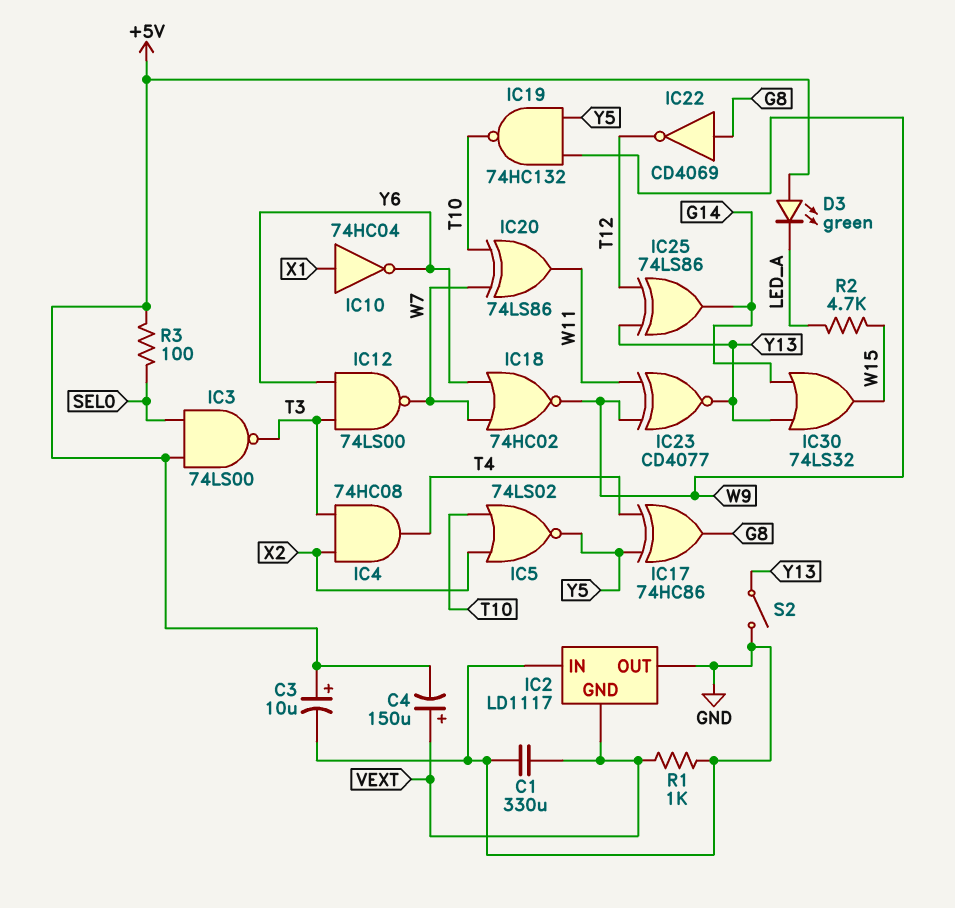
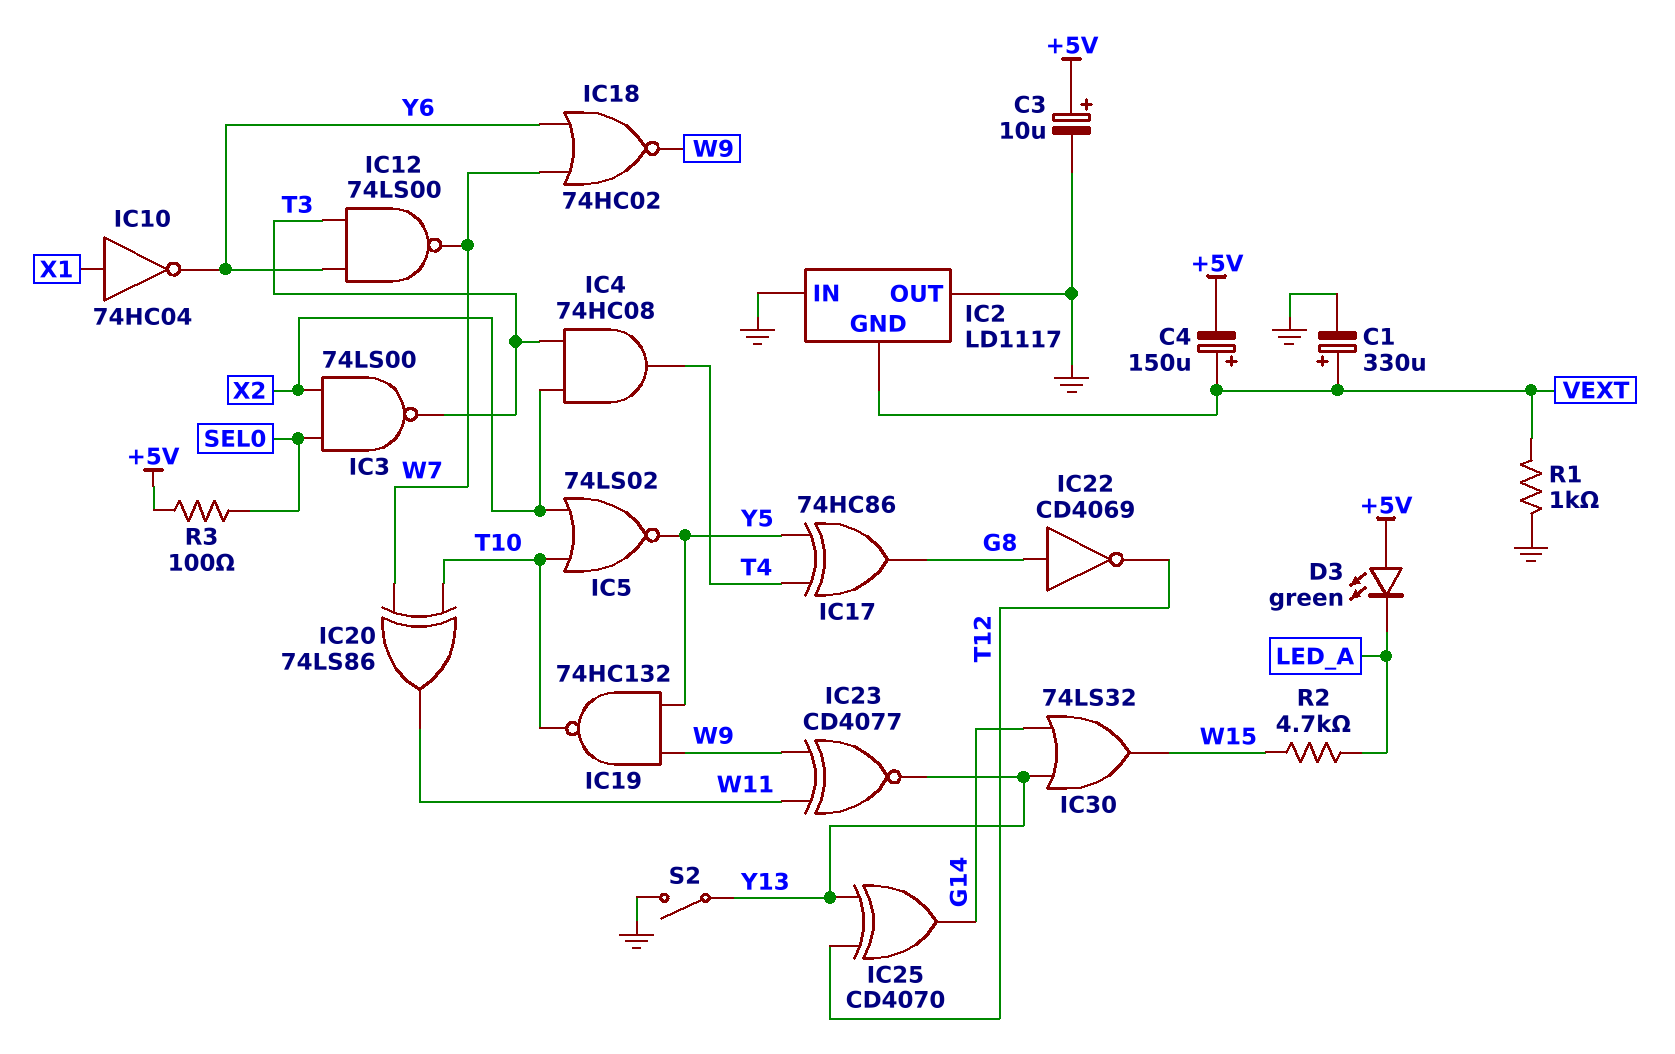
C1: 330uF (GND, VEXT) -> 330uF (plus VEXT, minus GND)
IC3: NAND 74LS00 (in +5V, in SEL0, out T3) -> NAND 74LS00 (in SEL0, in X2, out T3)
IC25: XOR 74LS86 (in T12, in Y13, out G14) -> XOR CD4070 (in T12, in Y13, out G14)

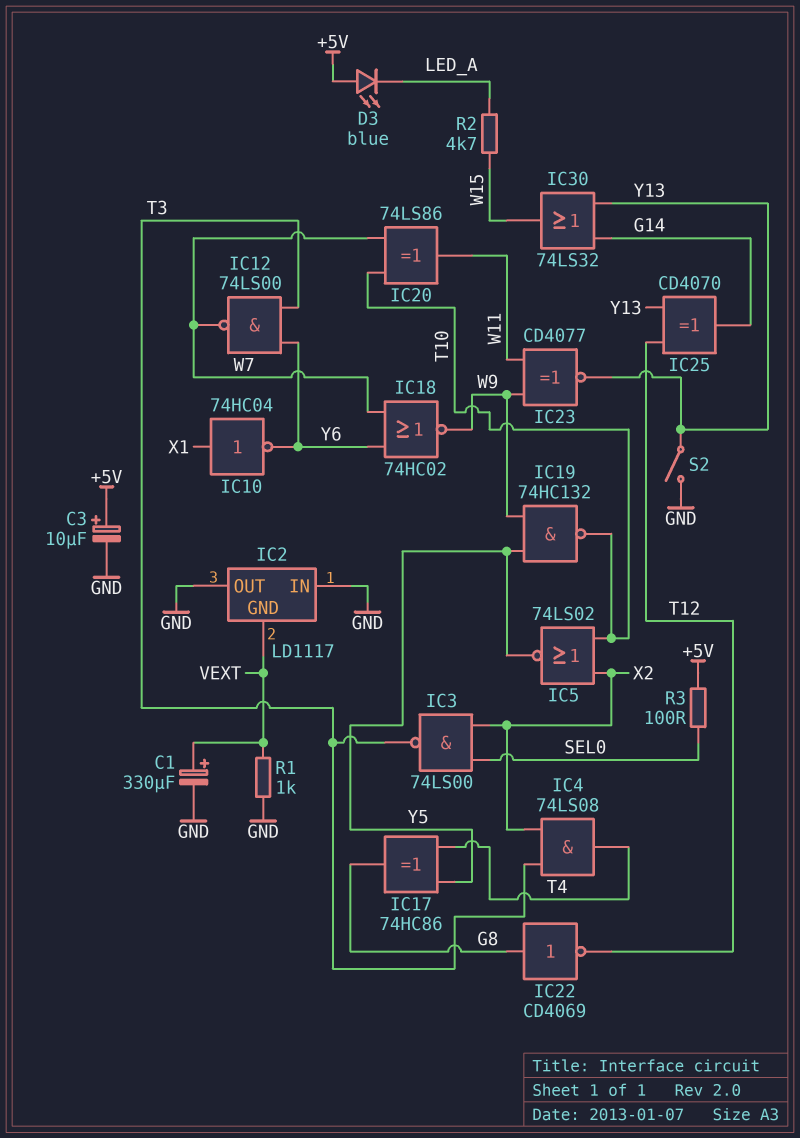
C4: 150uF (plus VEXT, minus +5V) -> none
D3: LED green (A +5V, K LED_A) -> LED blue (A +5V, K LED_A)
IC4: AND 74HC08 (in T3, in X2, out T4) -> AND 74LS08 (in T3, in X2, out T4)

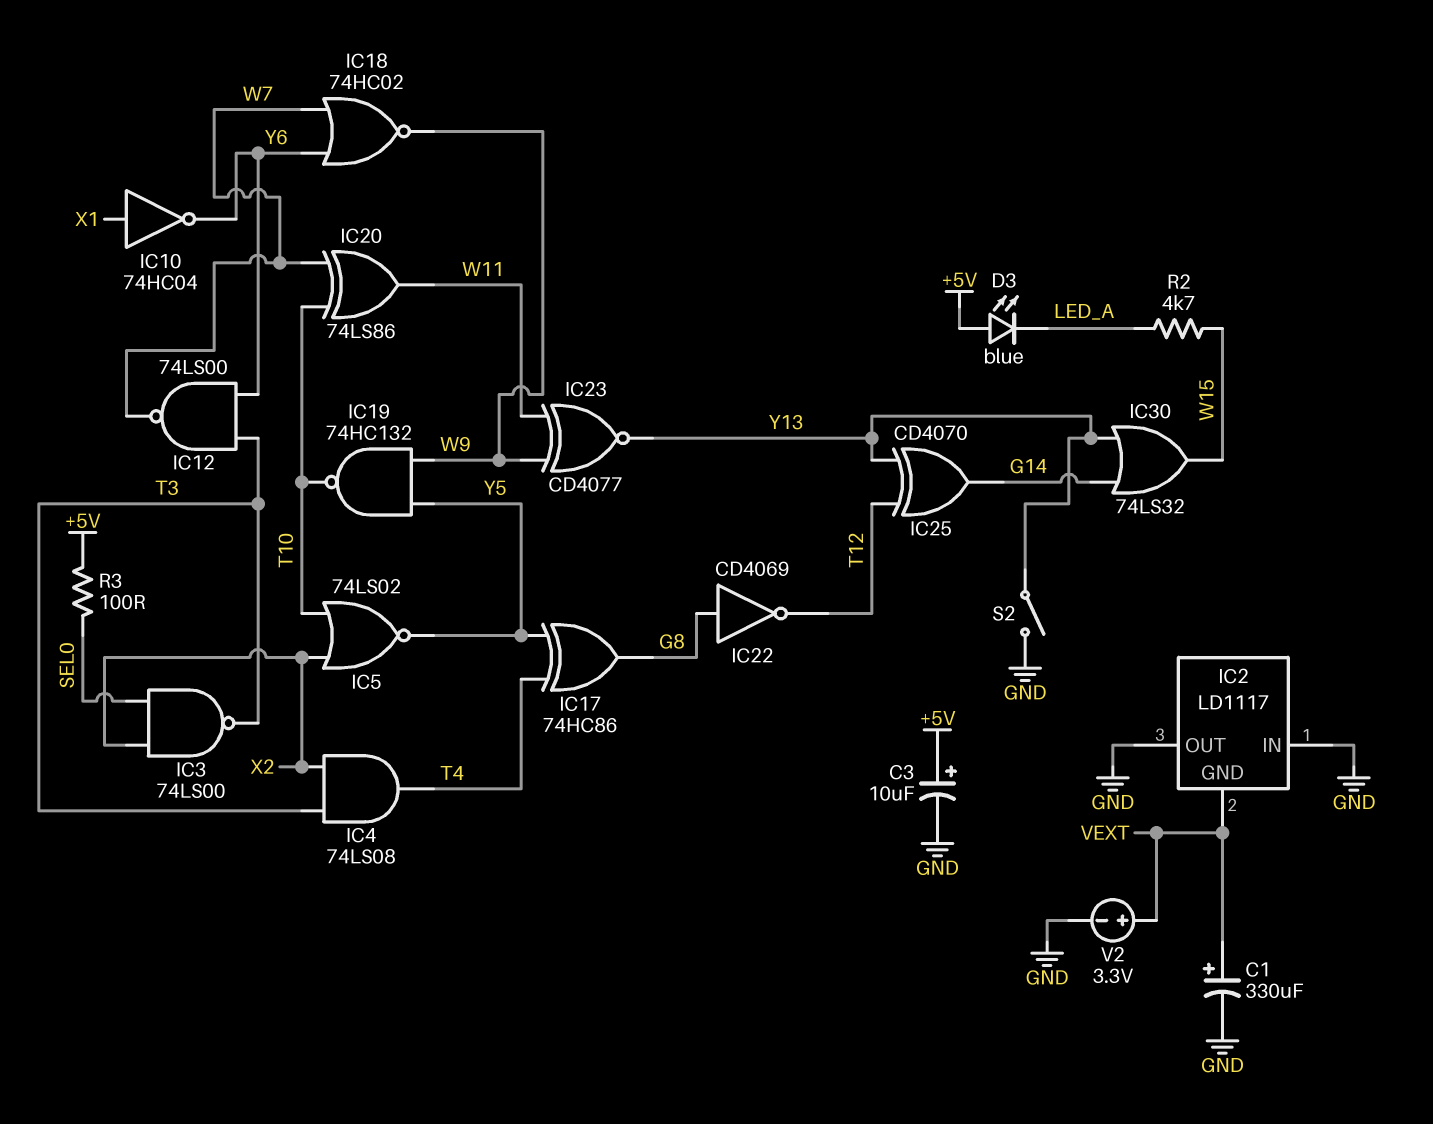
R1: 1k (GND, VEXT) -> none
V2: none -> 3.3V (plus VEXT, minus GND)

